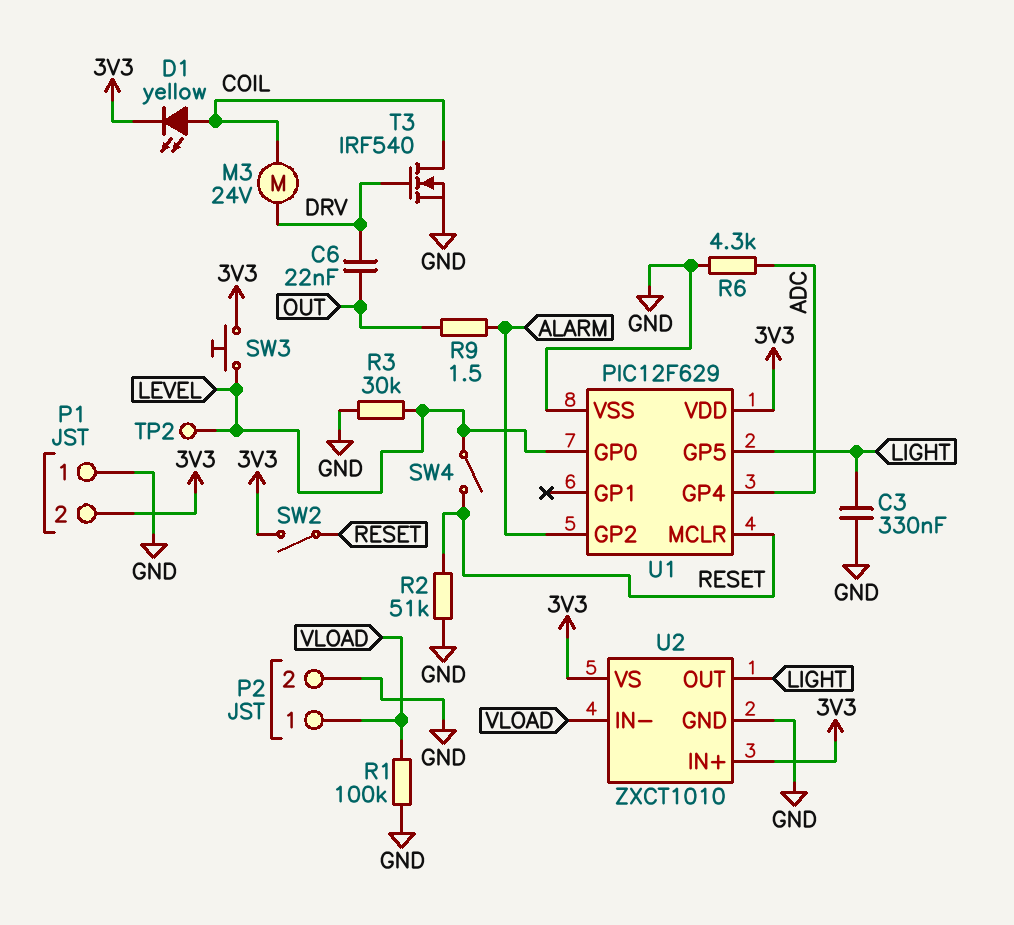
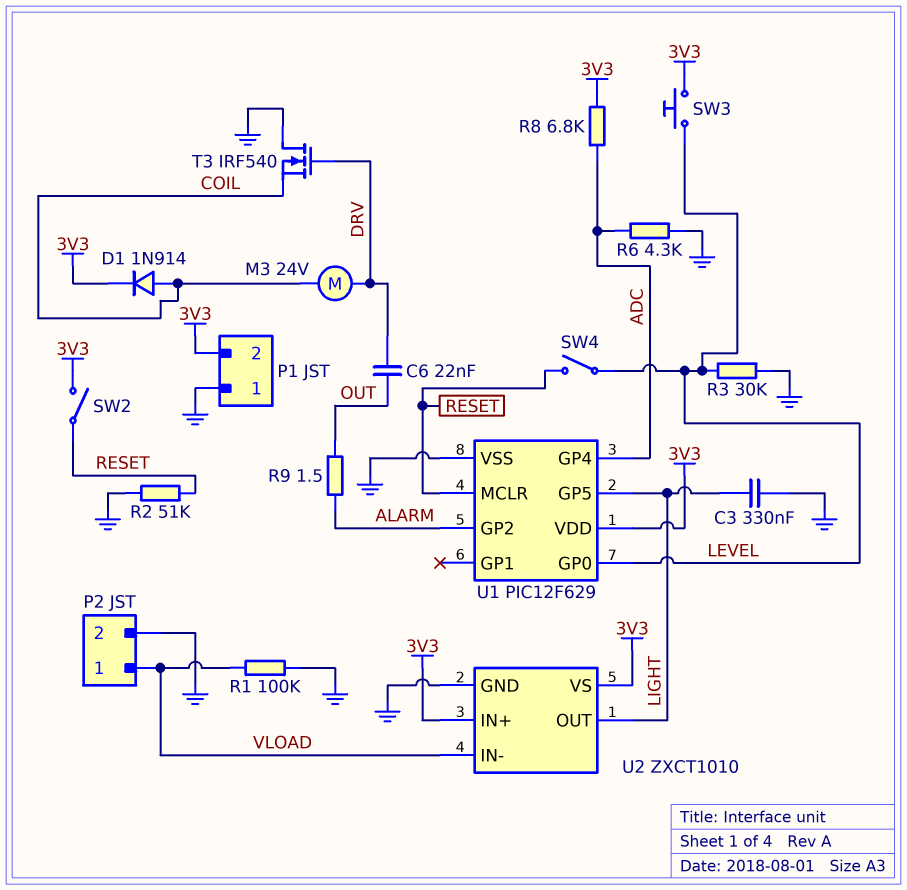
D1: LED yellow (A COIL, K 3V3) -> diode 1N914 (A COIL, K 3V3)
R8: none -> 6.8k (3V3, ADC)
T3: NMOS IRF540 (G DRV, D COIL, S GND) -> NMOS IRF540 (G DRV, D GND, S COIL)
TP2: test point (LEVEL) -> none

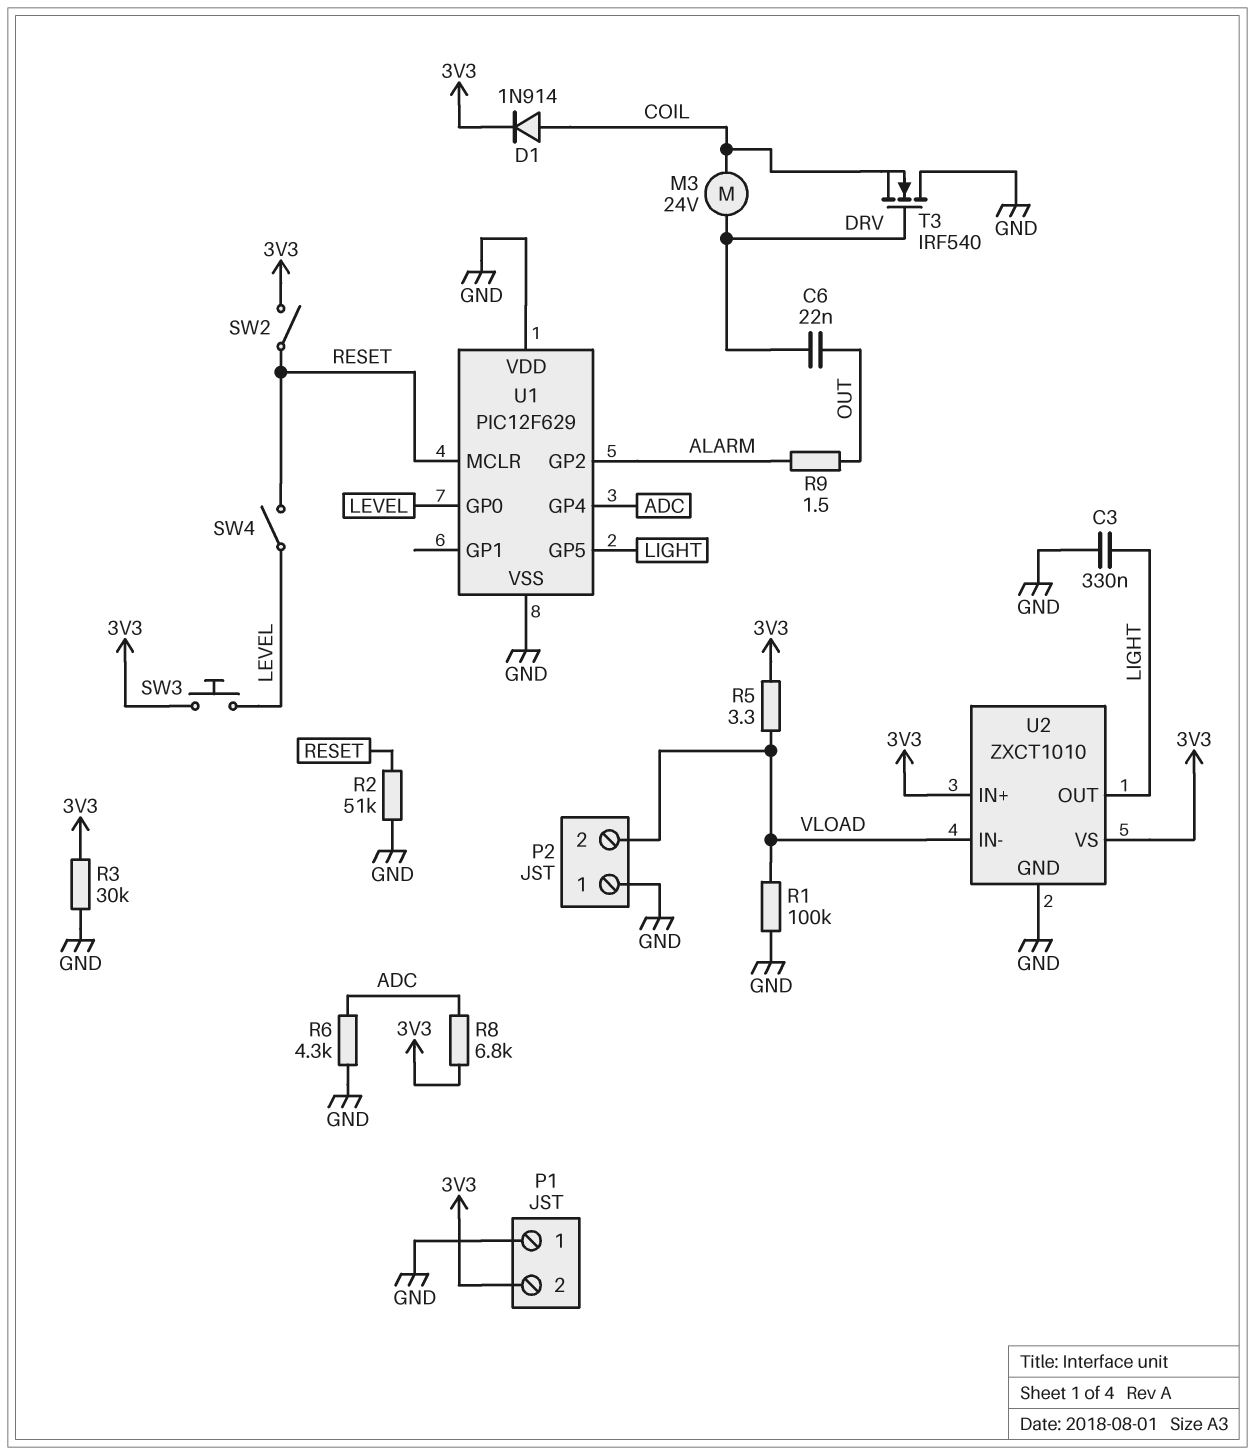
P2 pin 1: VLOAD -> GND
P2 pin 2: GND -> VLOAD
R3: 30k (GND, LEVEL) -> 30k (3V3, GND)
R5: none -> 3.3 (3V3, VLOAD)
U1 pin VDD: 3V3 -> GND

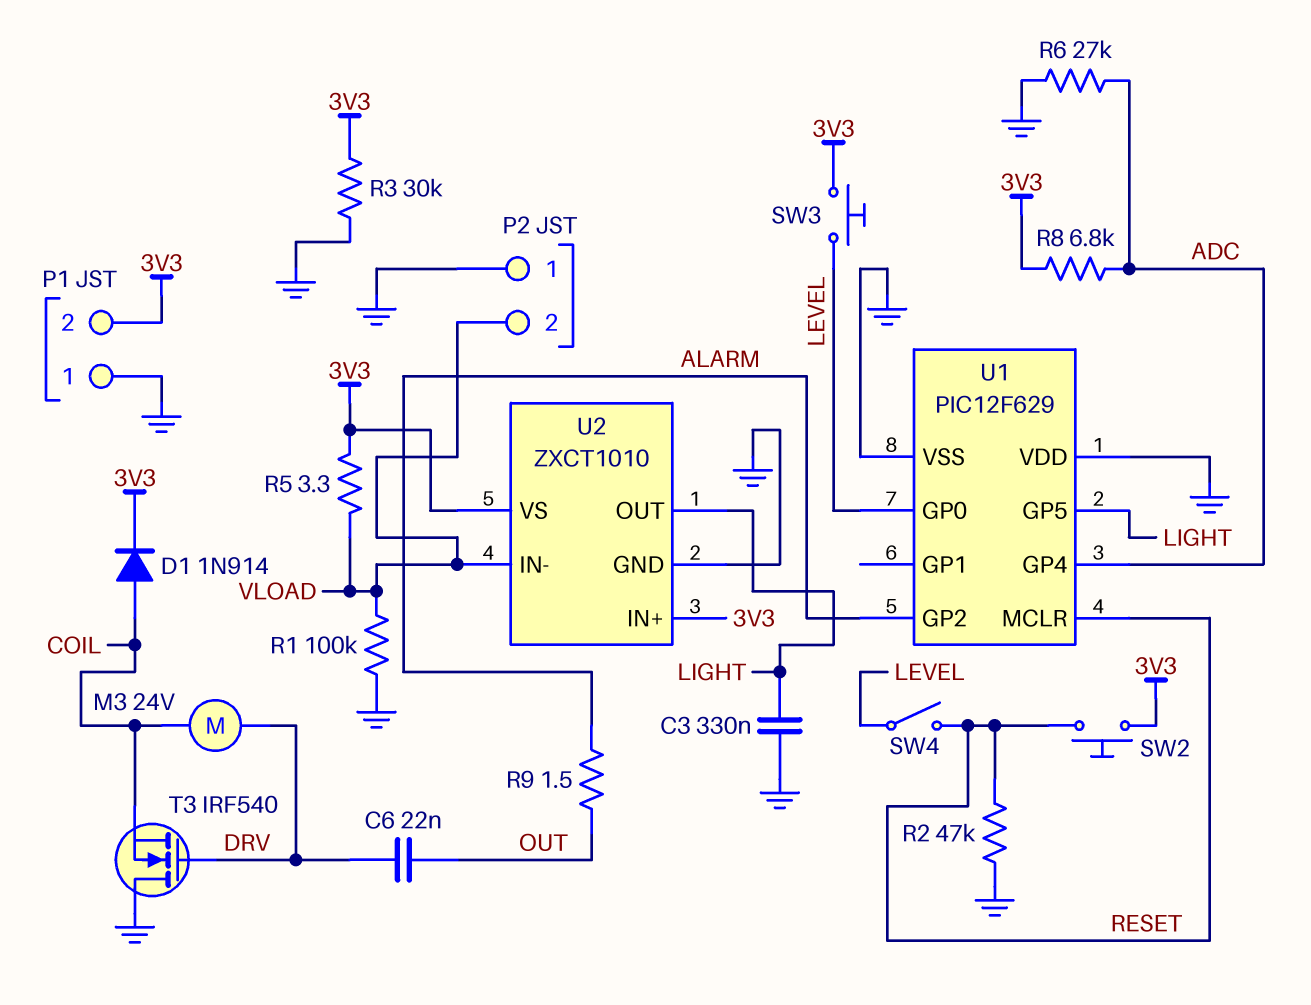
R2: 51k (GND, RESET) -> 47k (GND, RESET)
R6: 4.3k (ADC, GND) -> 27k (ADC, GND)
SW2: switch (3V3, RESET) -> button (3V3, RESET)

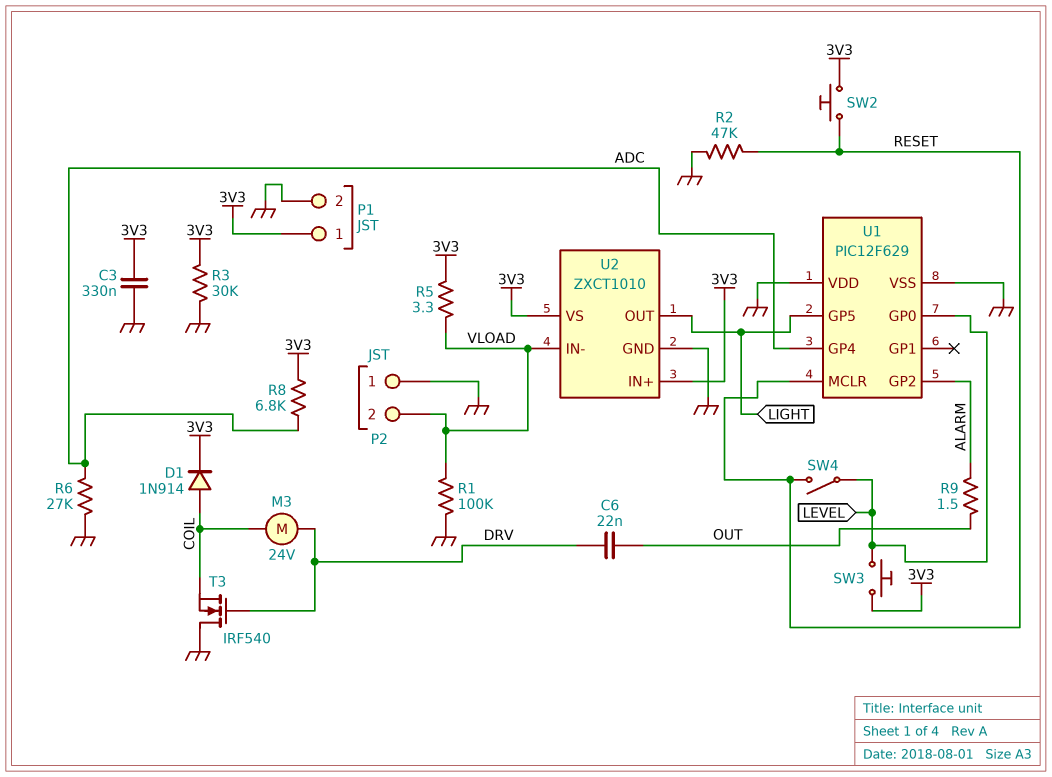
C3: 330nF (GND, LIGHT) -> 330nF (3V3, GND)
P1 pin 1: GND -> 3V3
P1 pin 2: 3V3 -> GND

